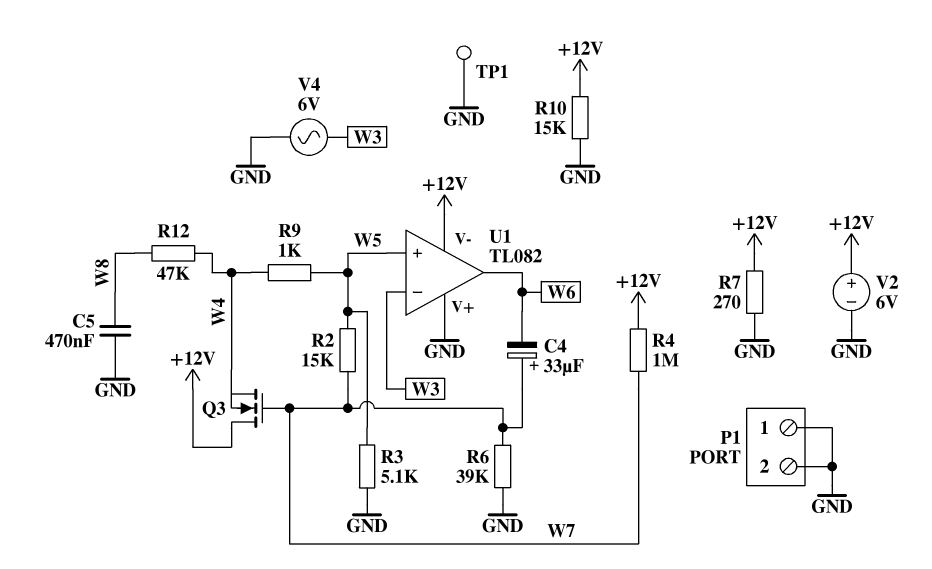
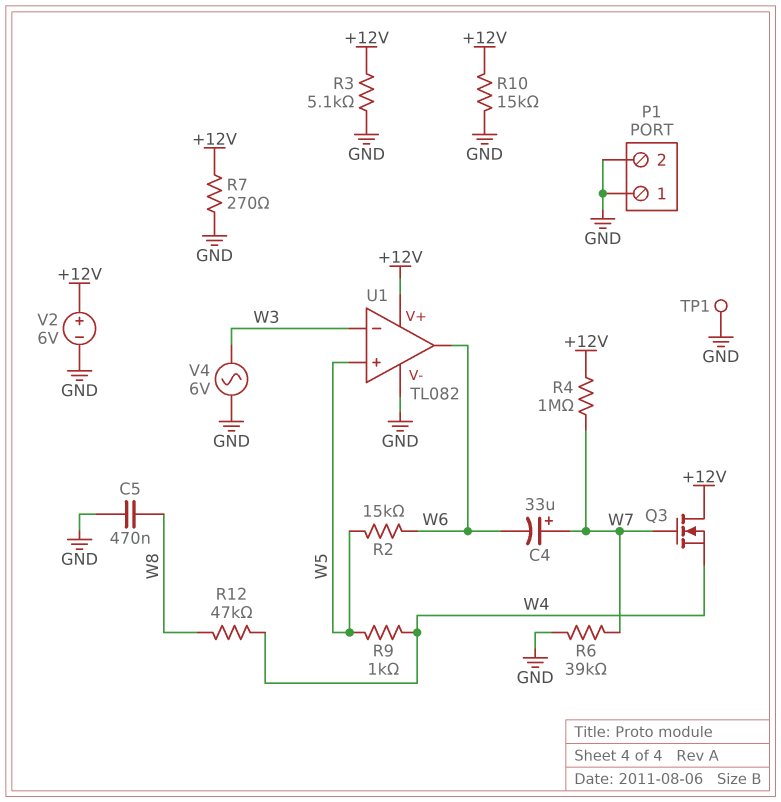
R2: 15k (W5, W7) -> 15k (W5, W6)
R3: 5.1k (GND, W5) -> 5.1k (+12V, GND)
U1 pin V+: GND -> +12V
U1 pin V-: +12V -> GND

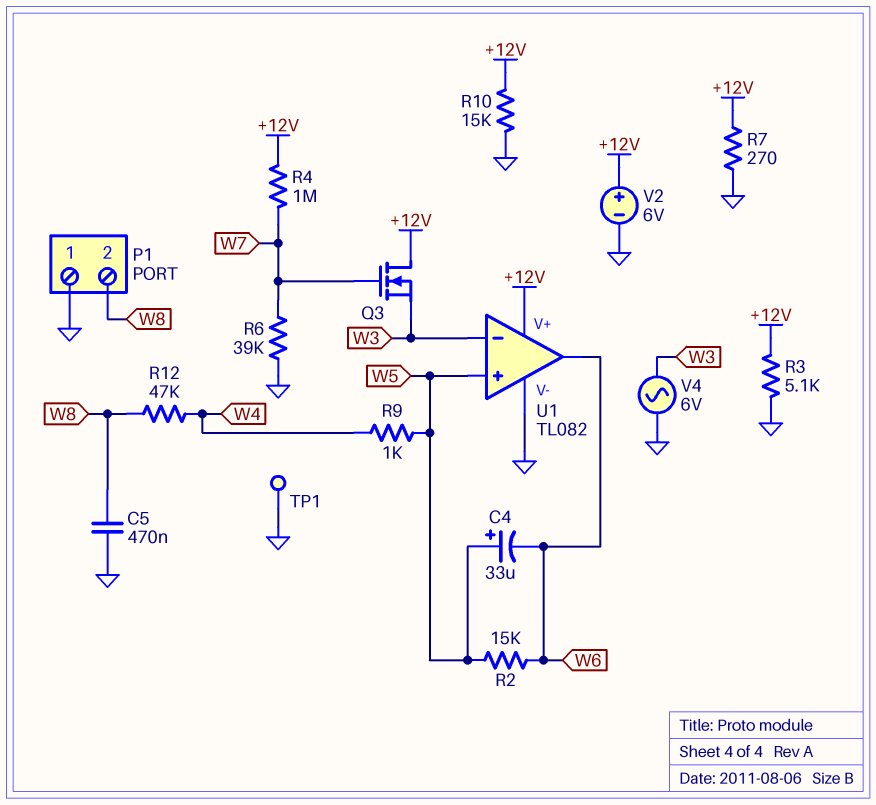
C4: 33uF (plus W7, minus W6) -> 33uF (plus W5, minus W6)
P1 pin 2: GND -> W8
Q3: NMOS (G W7, D +12V, S W4) -> NMOS (G W7, D +12V, S W3)

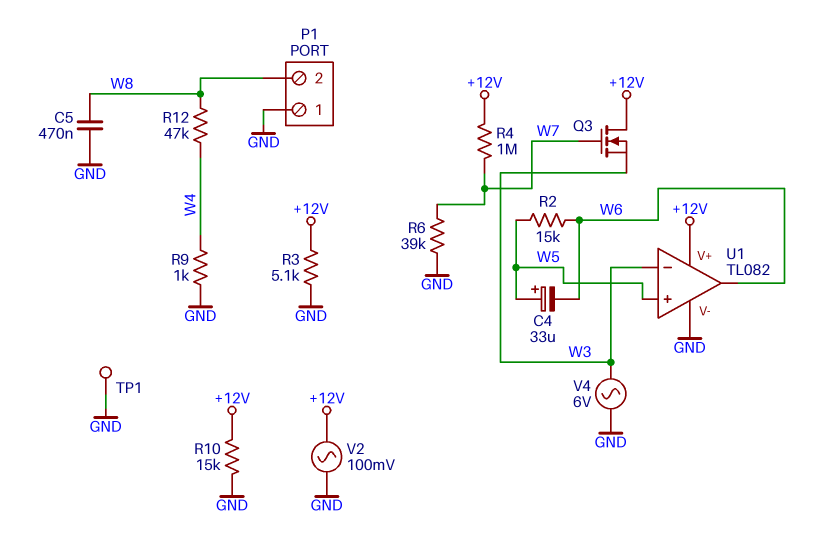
R7: 270 (+12V, GND) -> none
R9: 1k (W4, W5) -> 1k (GND, W4)
V2: 6V (plus +12V, minus GND) -> AC 100mV (+12V, GND)

